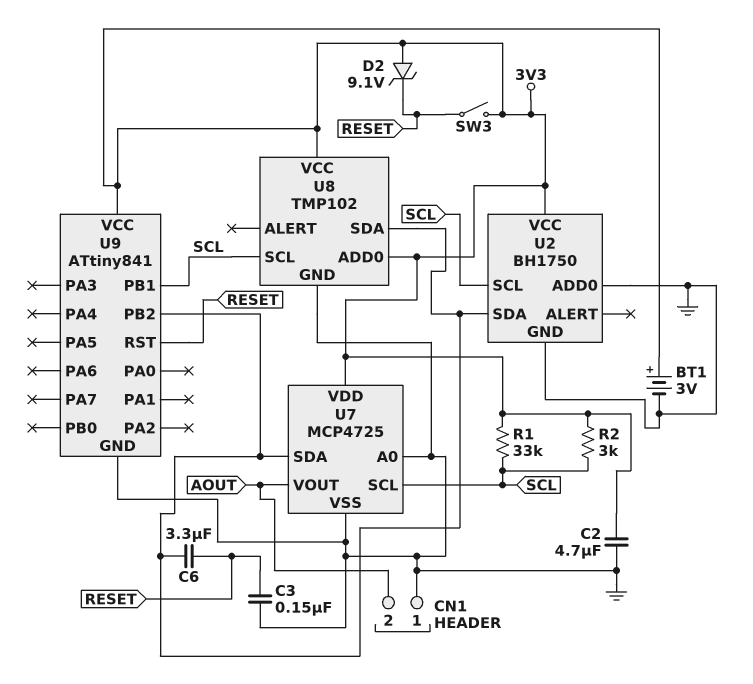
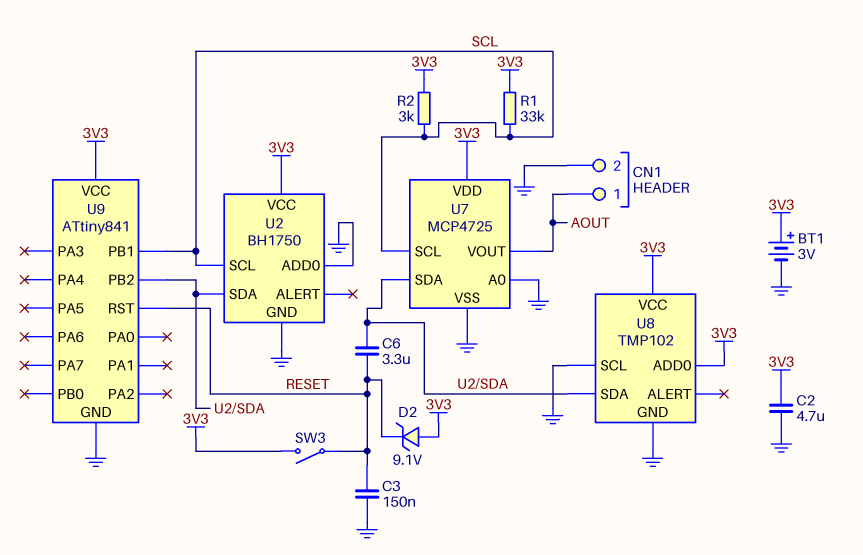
CN1 pin 1: GND -> AOUT
CN1 pin 2: AOUT -> GND
U8 pin SCL: SCL -> GND

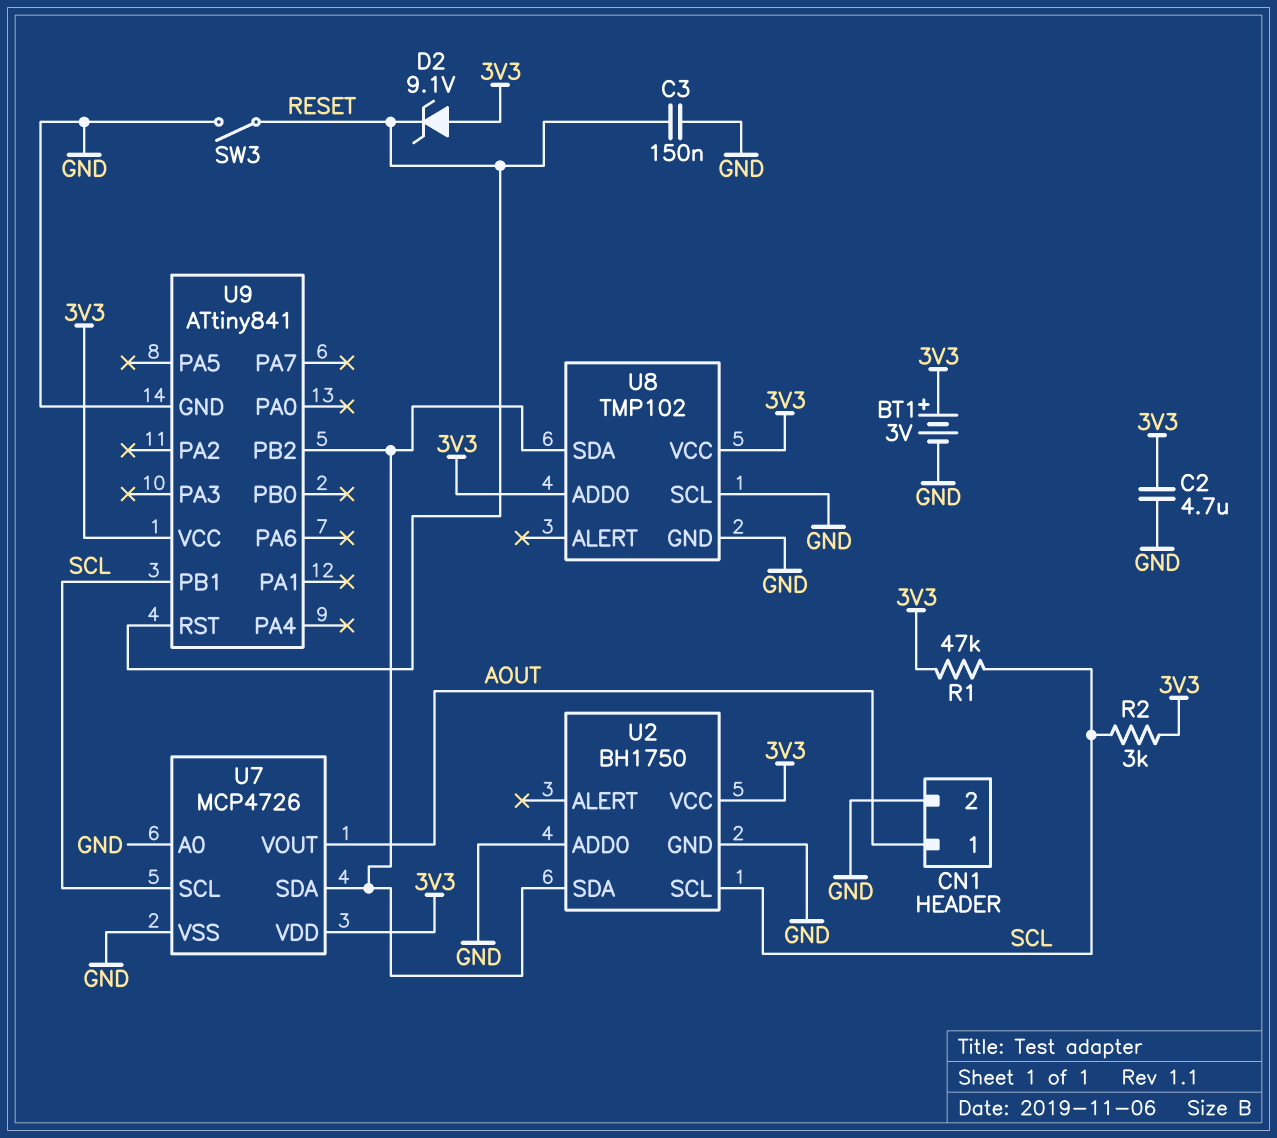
C6: 3.3uF (RESET, U2/SDA) -> none
R1: 33k (3V3, SCL) -> 47k (3V3, SCL)
SW3: switch (3V3, RESET) -> switch (GND, RESET)
U7: MCP4725 -> MCP4726

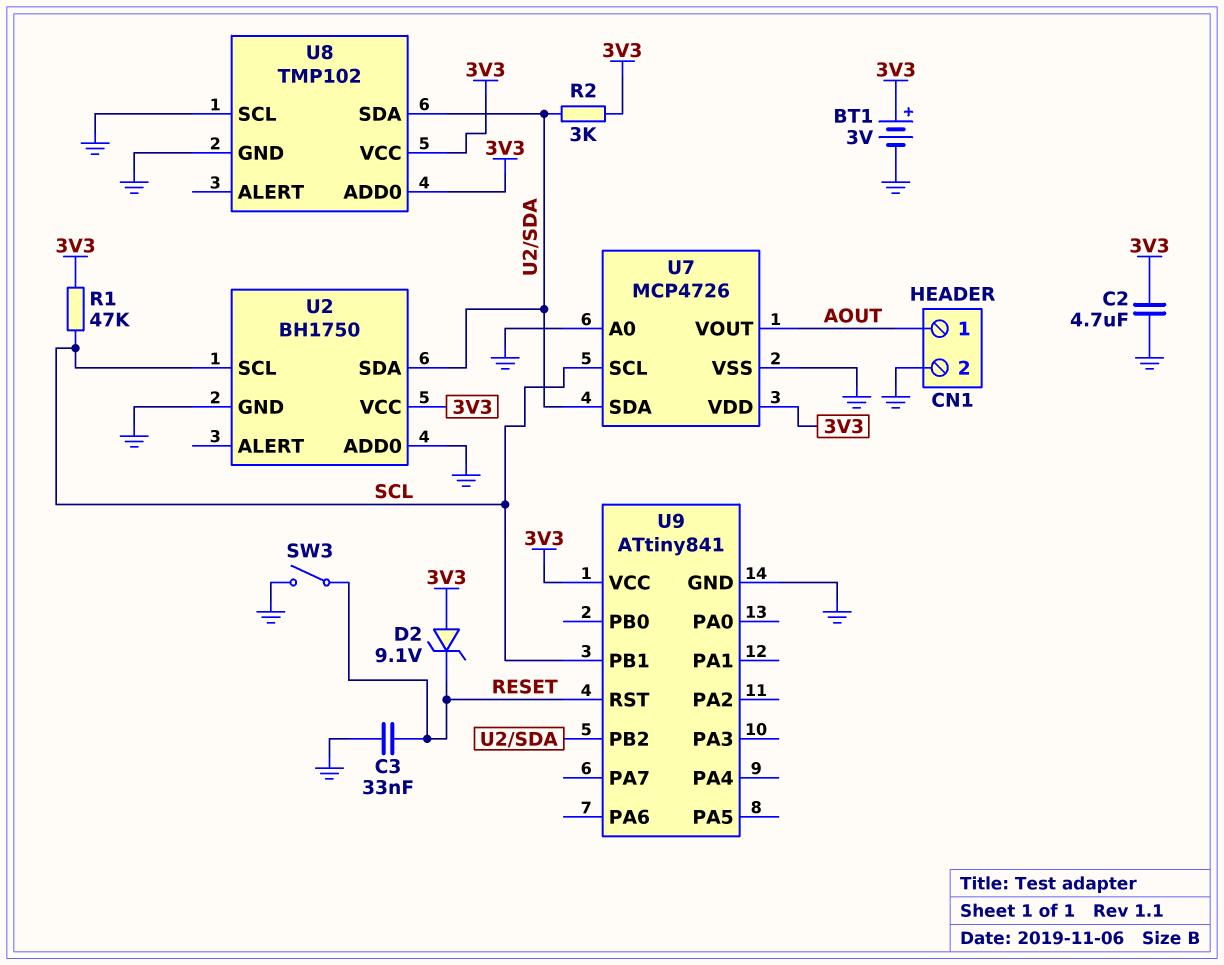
C3: 150nF (GND, RESET) -> 33nF (GND, RESET)
R2: 3k (3V3, SCL) -> 3k (3V3, U2/SDA)

